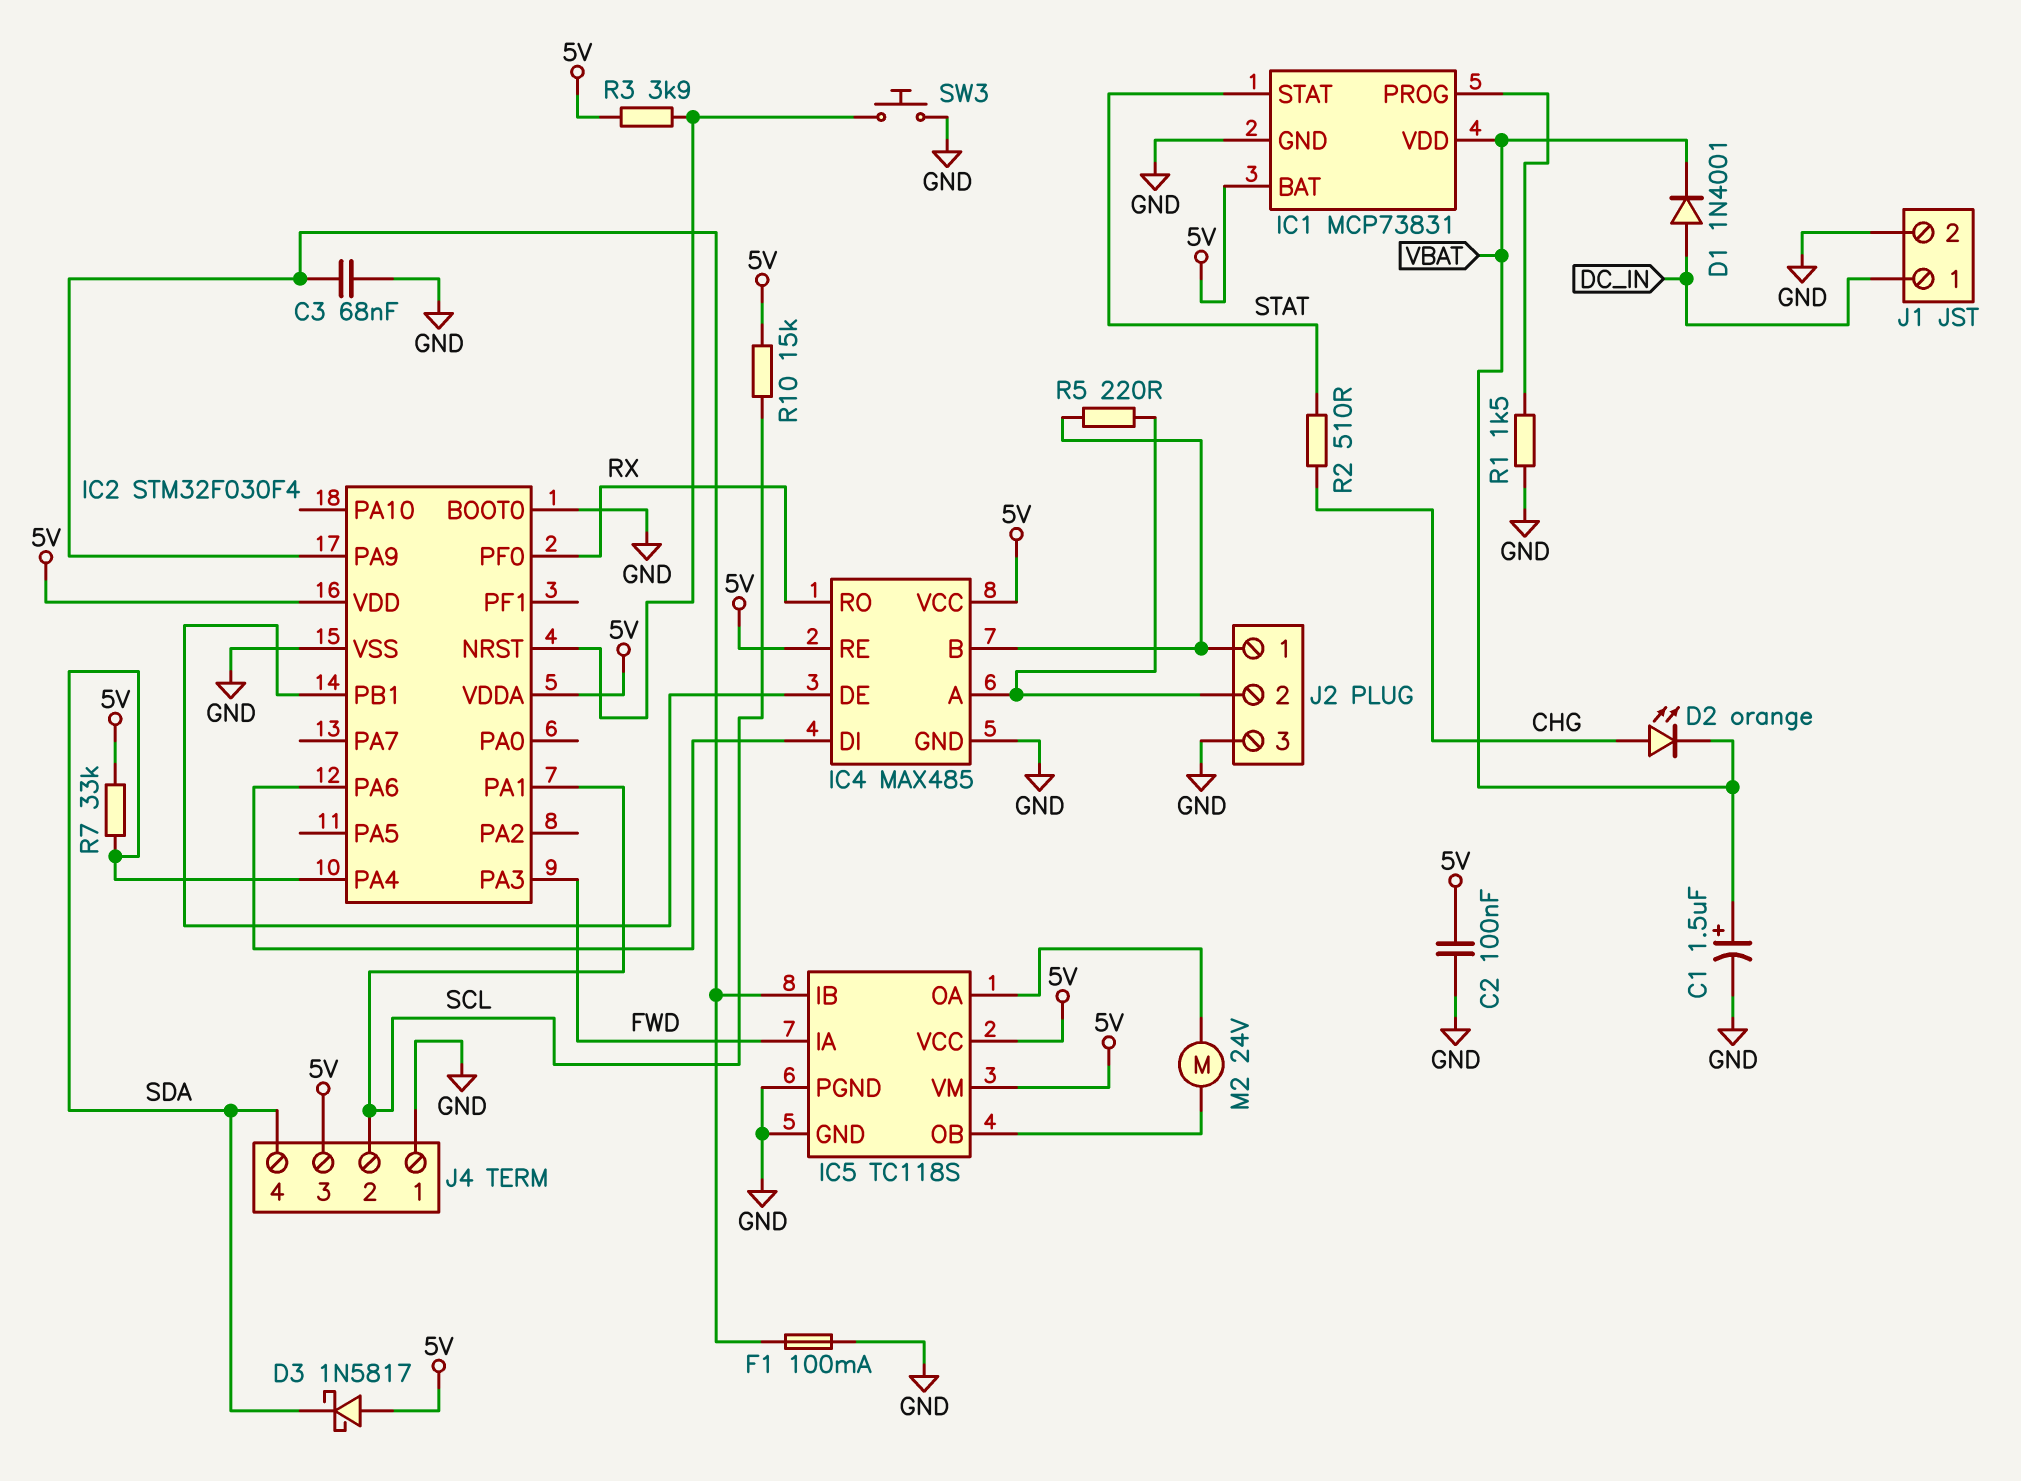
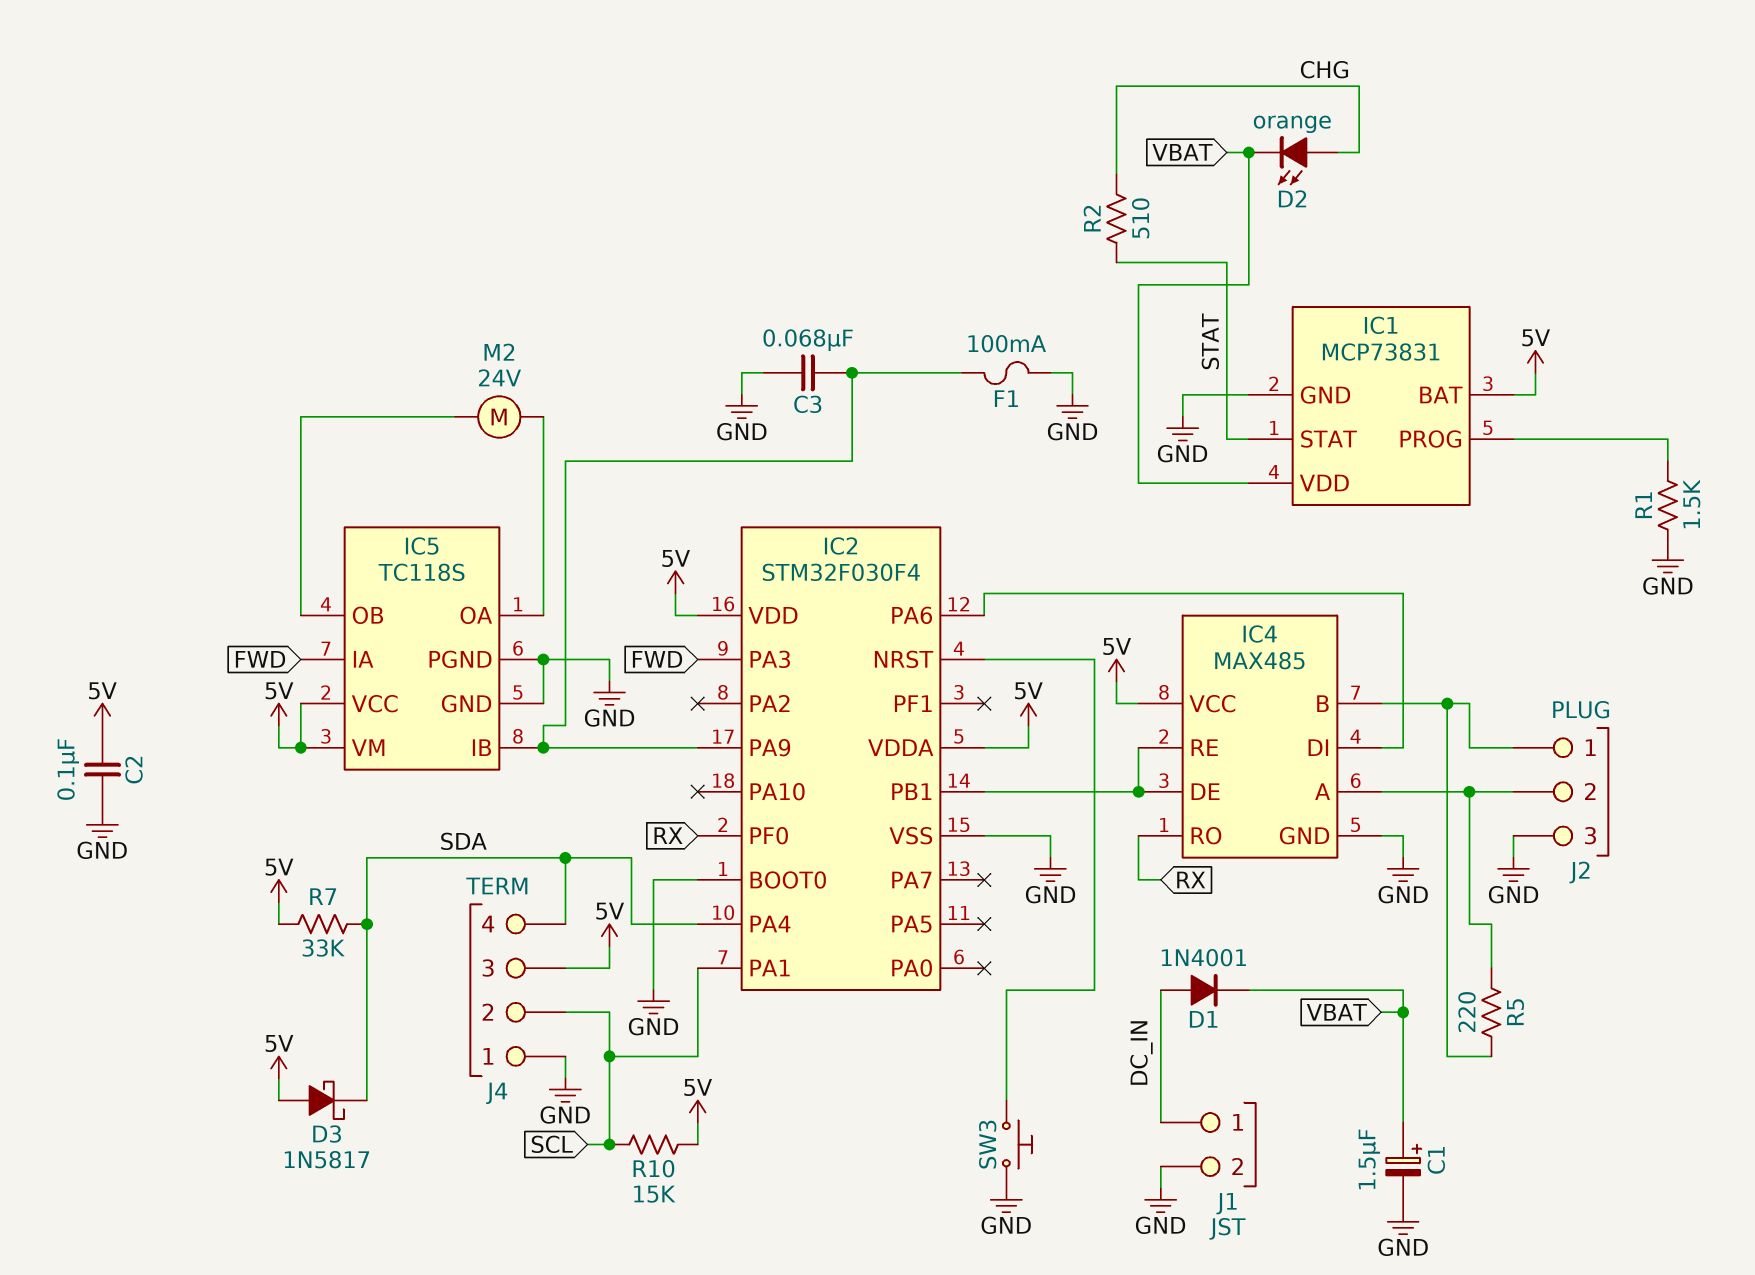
IC4 pin RE: 5V -> IC2/PB1
R3: 3.9k (5V, IC2/NRST) -> none

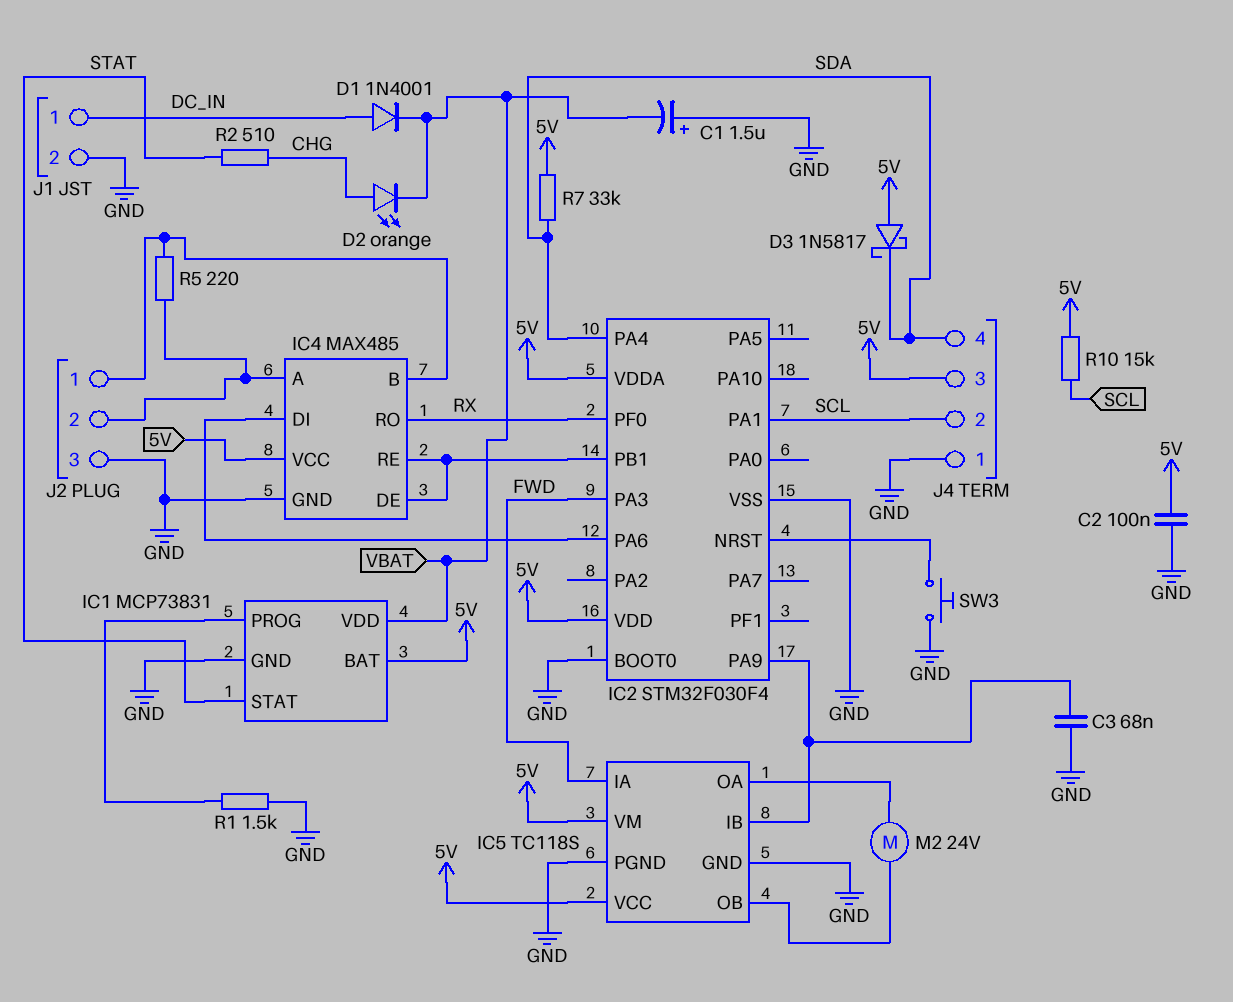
C1: 1.5uF (plus VBAT, minus GND) -> 1.5uF (plus GND, minus VBAT)
F1: 100mA (GND, IC2/PA9) -> none

